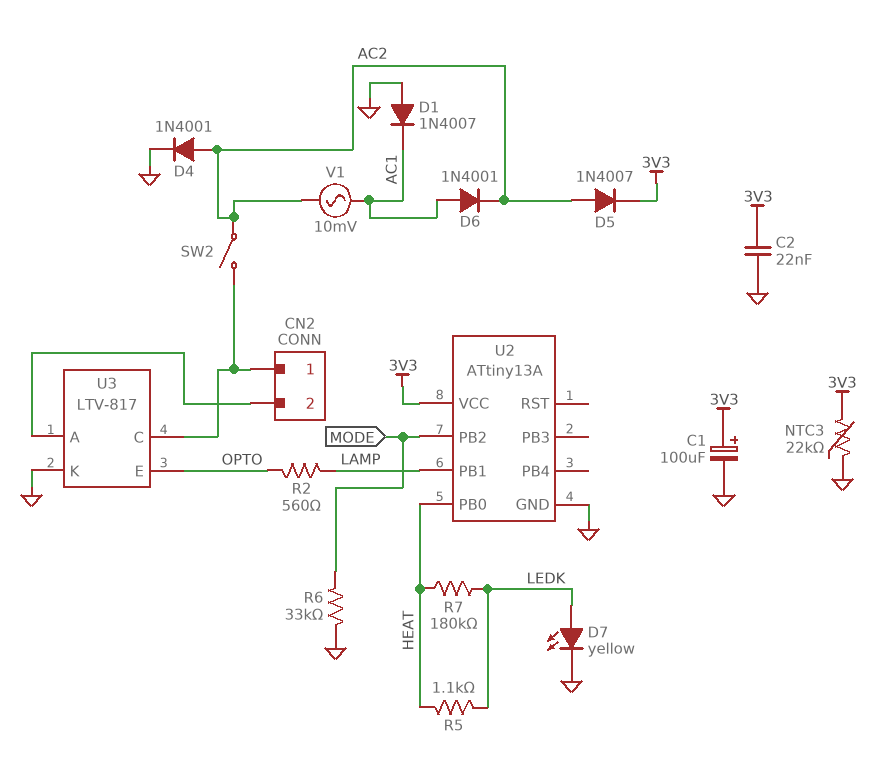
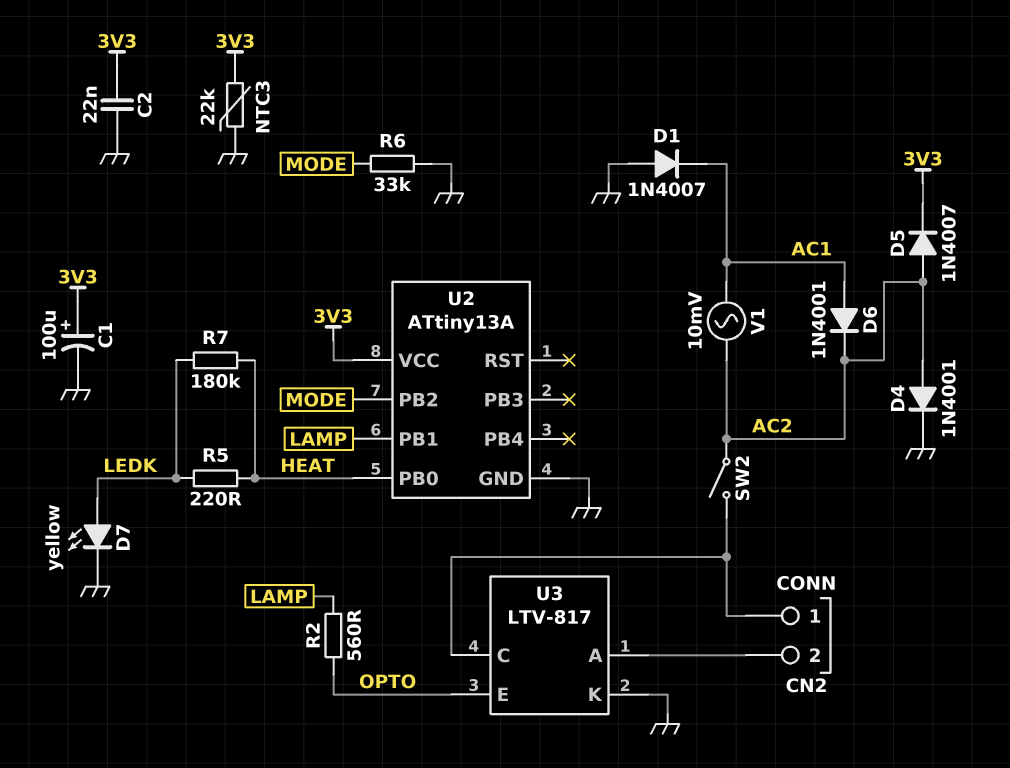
R5: 1.1k (HEAT, LEDK) -> 220 (HEAT, LEDK)

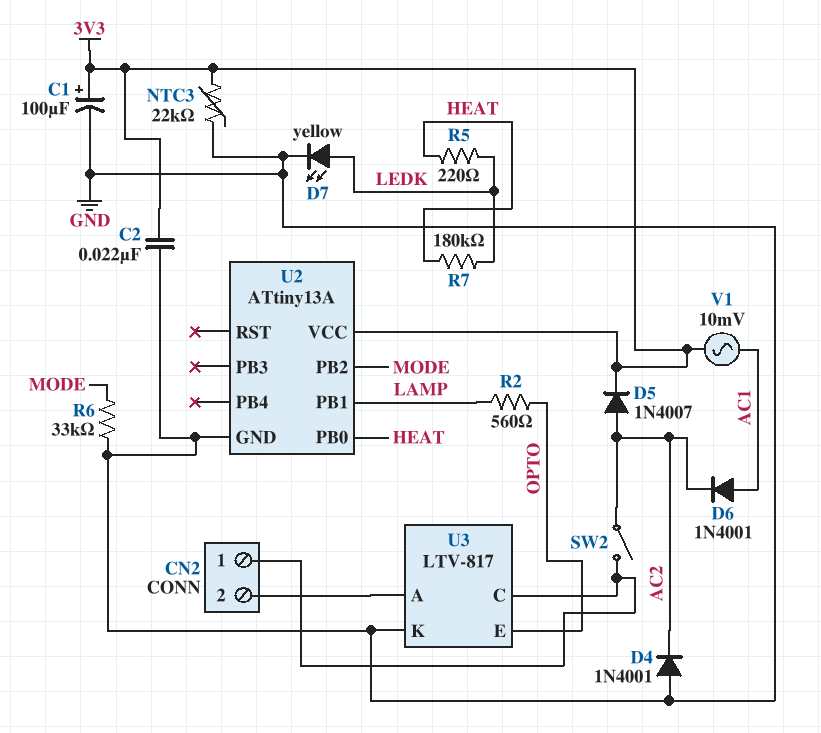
D1: diode 1N4007 (A GND, K AC1) -> none
D4: diode 1N4001 (A AC2, K GND) -> diode 1N4001 (A GND, K AC2)
V1: AC 10mV (AC1, AC2) -> AC 10mV (3V3, AC1)

